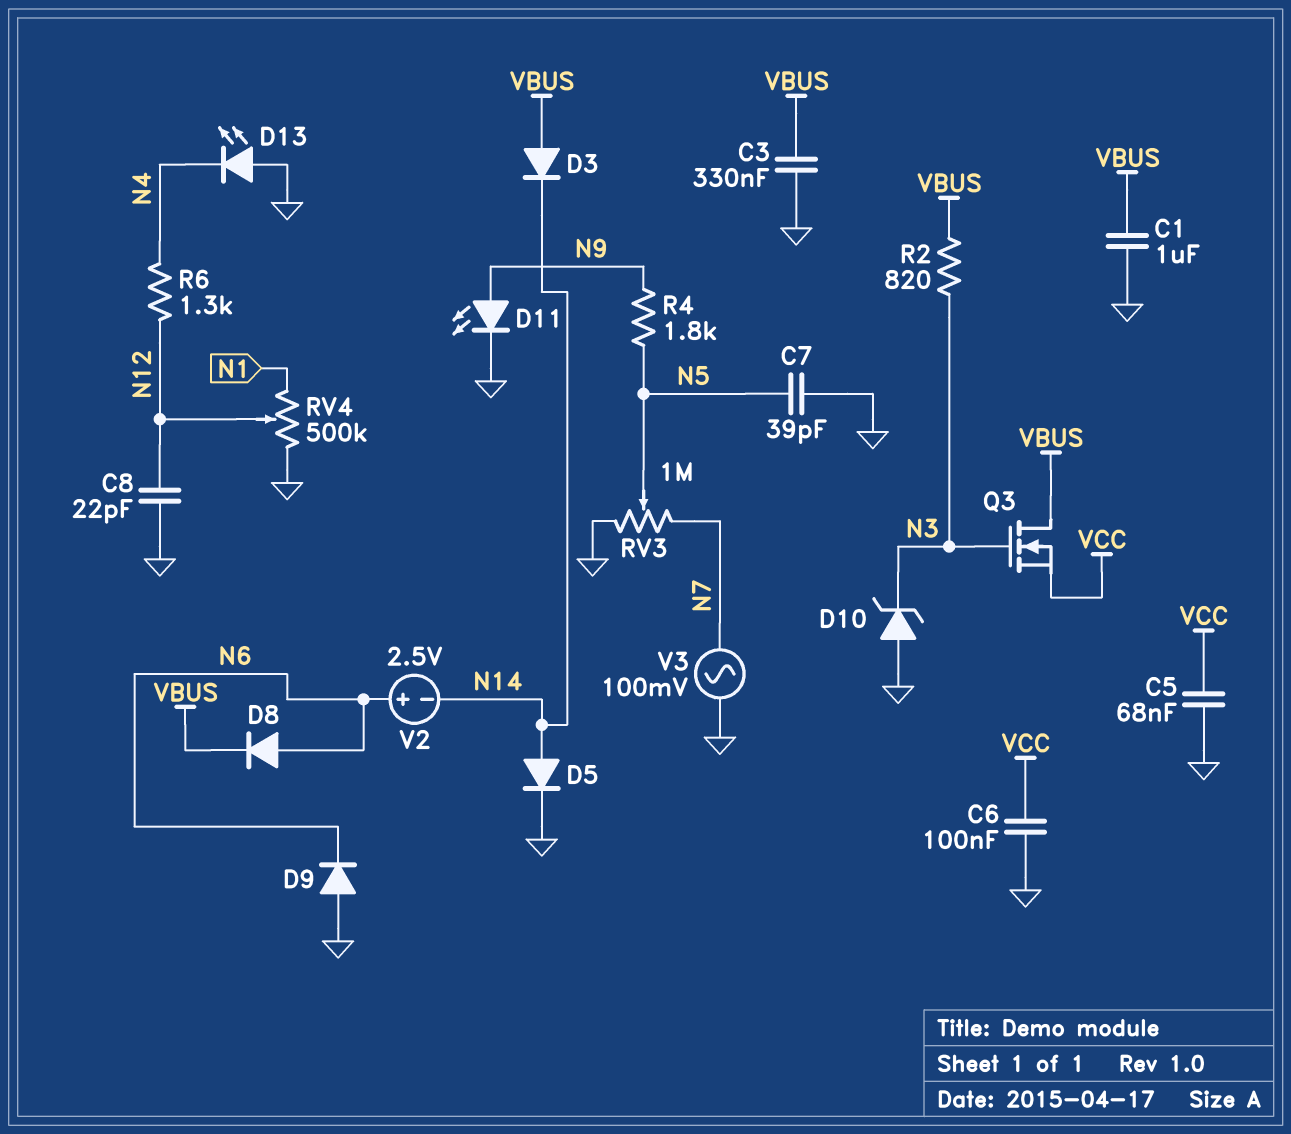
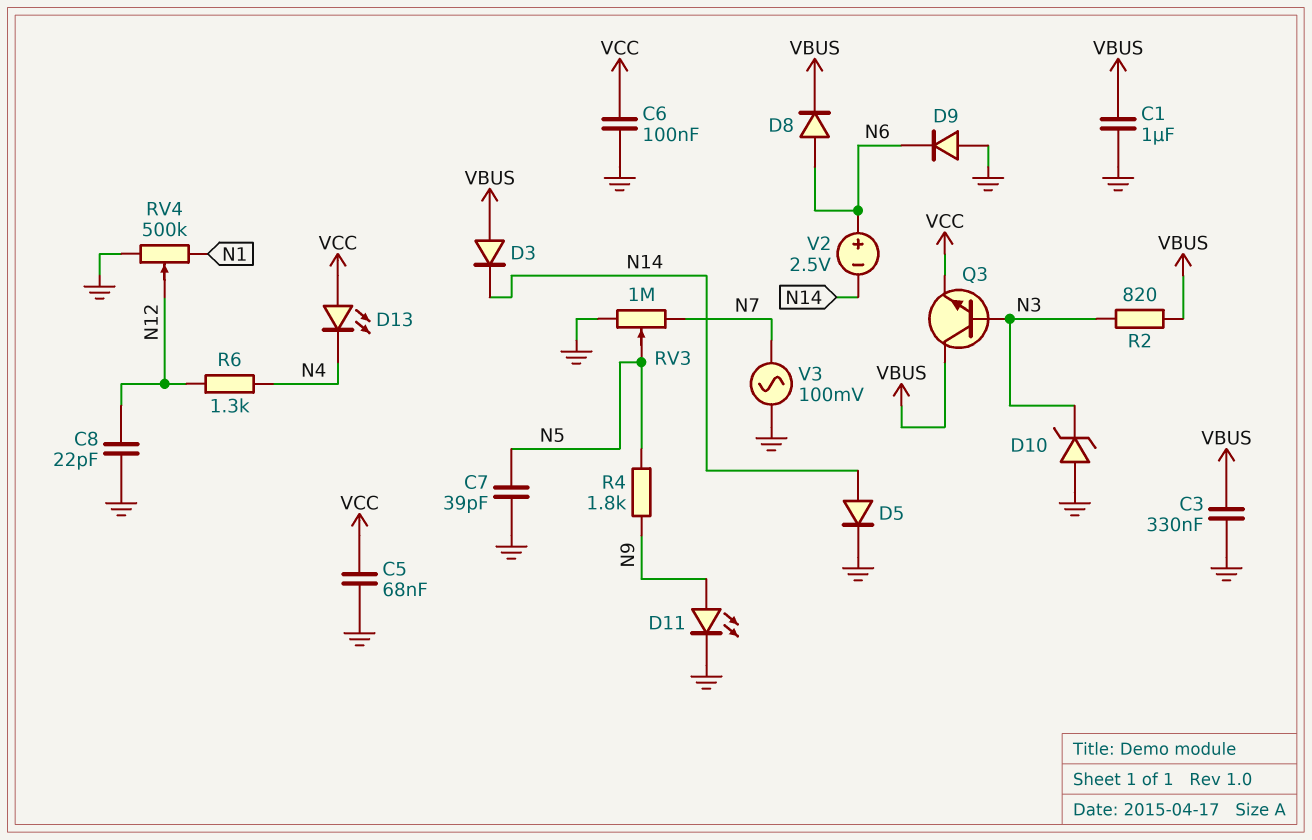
D13: LED (A GND, K N4) -> LED (A VCC, K N4)
Q3: NMOS (G N3, D VBUS, S VCC) -> NPN (B N3, C VBUS, E VCC)

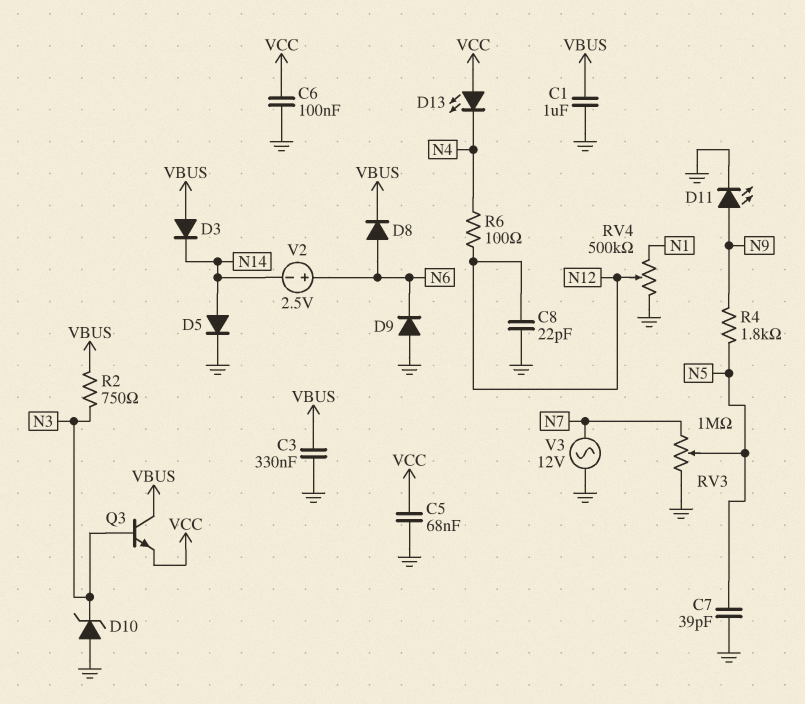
R2: 820 (N3, VBUS) -> 750 (N3, VBUS)
R6: 1.3k (N4, N12) -> 100 (N4, N12)
V3: AC 100mV (GND, N7) -> AC 12V (GND, N7)

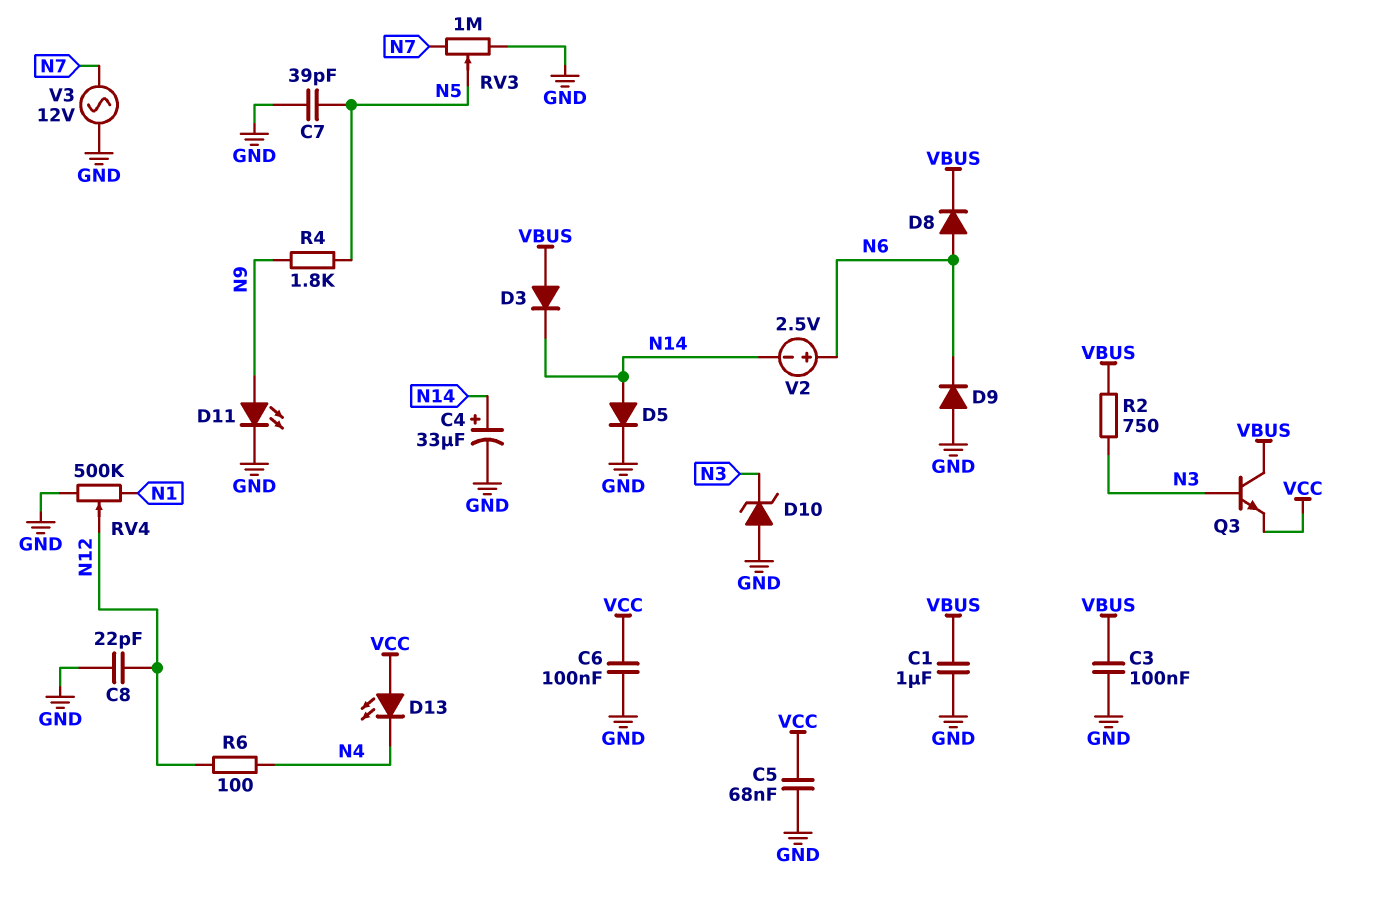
C3: 330nF (GND, VBUS) -> 100nF (GND, VBUS)
C4: none -> 33uF (plus N14, minus GND)

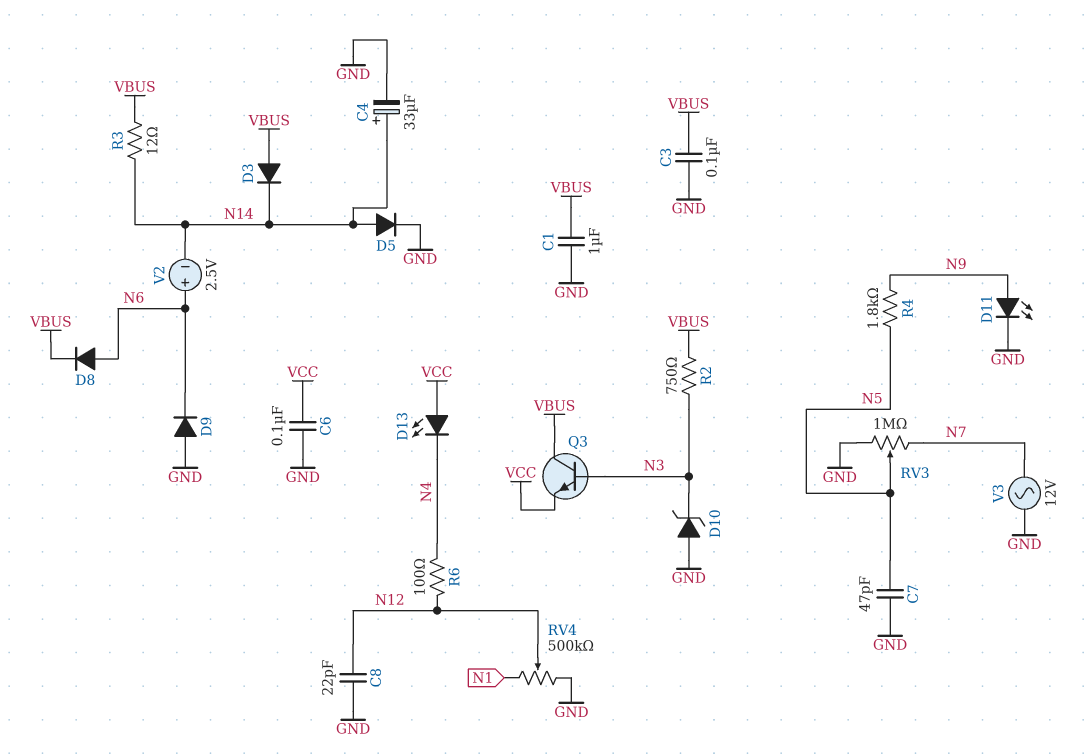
C5: 68nF (GND, VCC) -> none
C7: 39pF (GND, N5) -> 47pF (GND, N5)
R3: none -> 12 (N14, VBUS)

